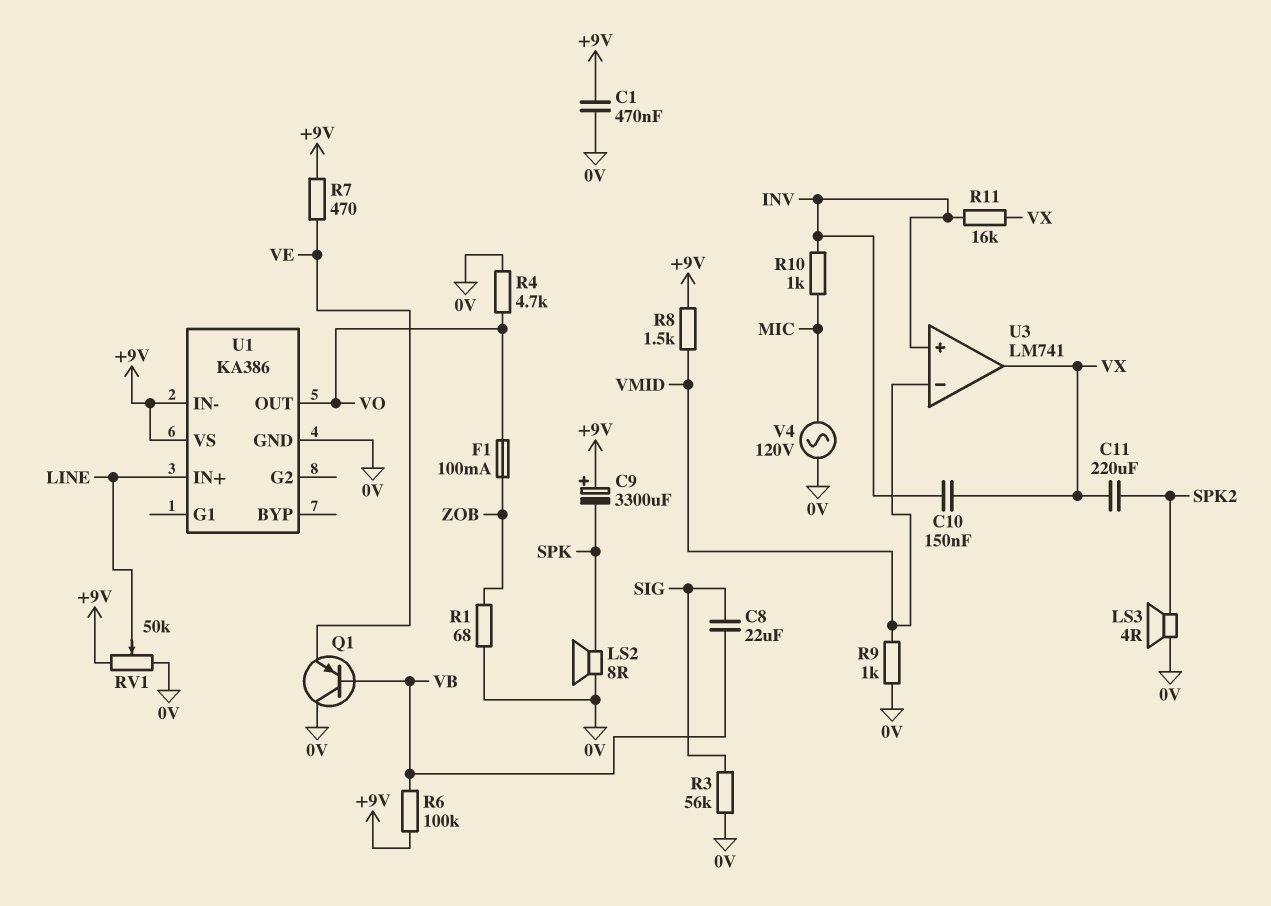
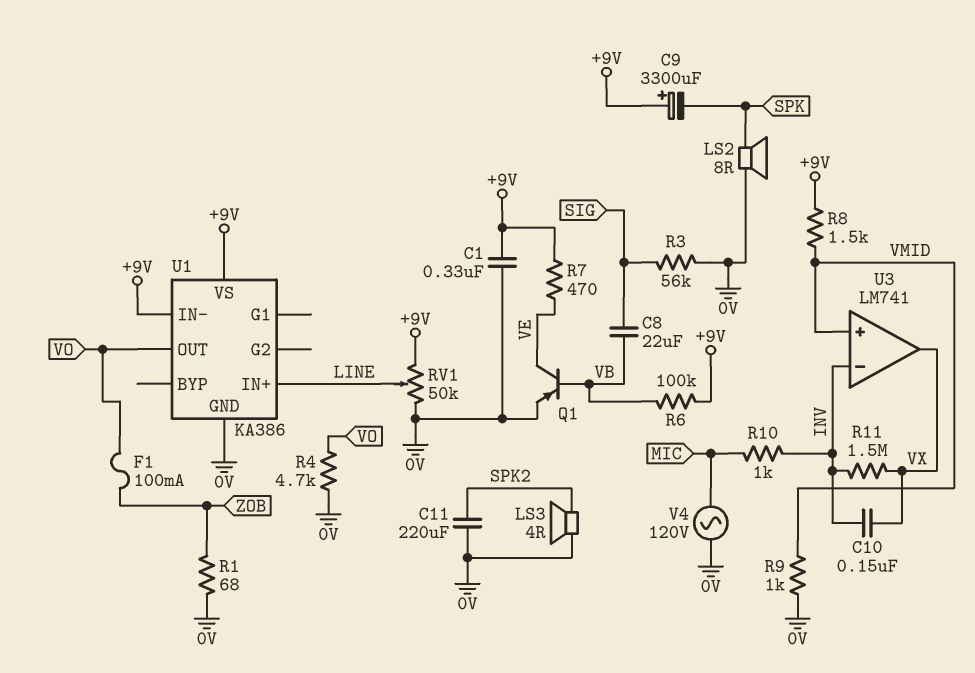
C1: 470nF (+9V, 0V) -> 330nF (+9V, 0V)
C11: 220uF (SPK2, VX) -> 220uF (0V, SPK2)
Q1: PNP (B VB, C 0V, E VE) -> PNP (B VB, C VE, E 0V)
R11: 16k (INV, VX) -> 1.5M (INV, VX)
U3 pin in+: INV -> VMID
U3 pin in-: VMID -> INV

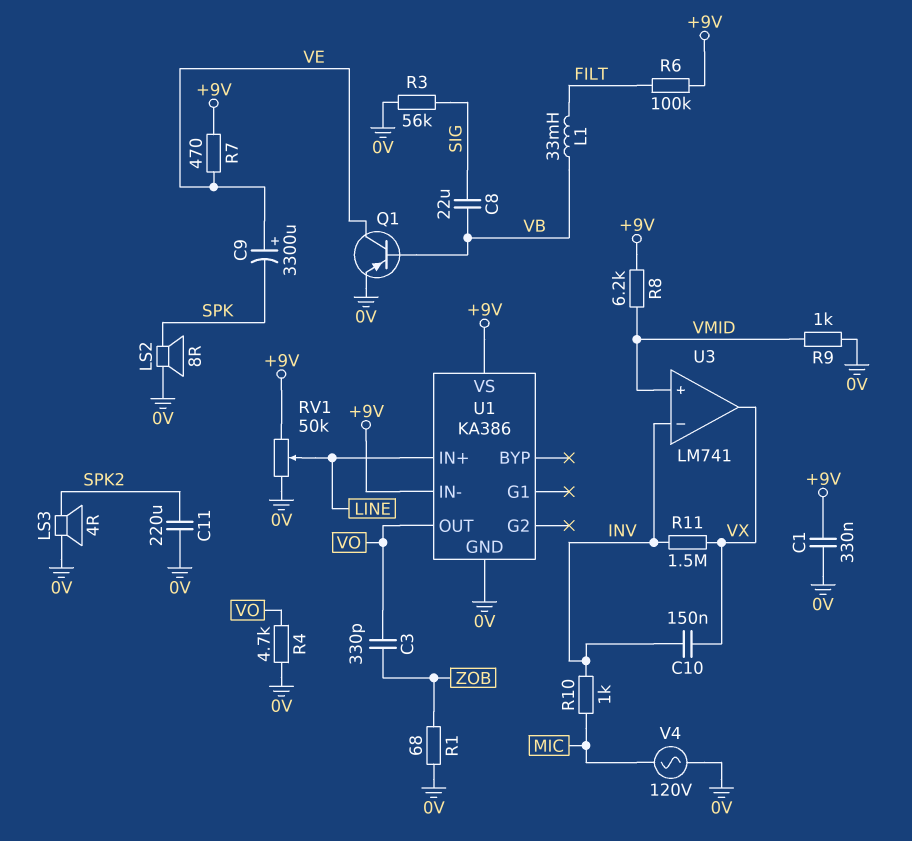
C3: none -> 330pF (VO, ZOB)
C9: 3300uF (plus +9V, minus SPK) -> 3300uF (plus VE, minus SPK)
F1: 100mA (VO, ZOB) -> none
L1: none -> 33mH (FILT, VB)
R6: 100k (+9V, VB) -> 100k (+9V, FILT)
R8: 1.5k (+9V, VMID) -> 6.2k (+9V, VMID)

